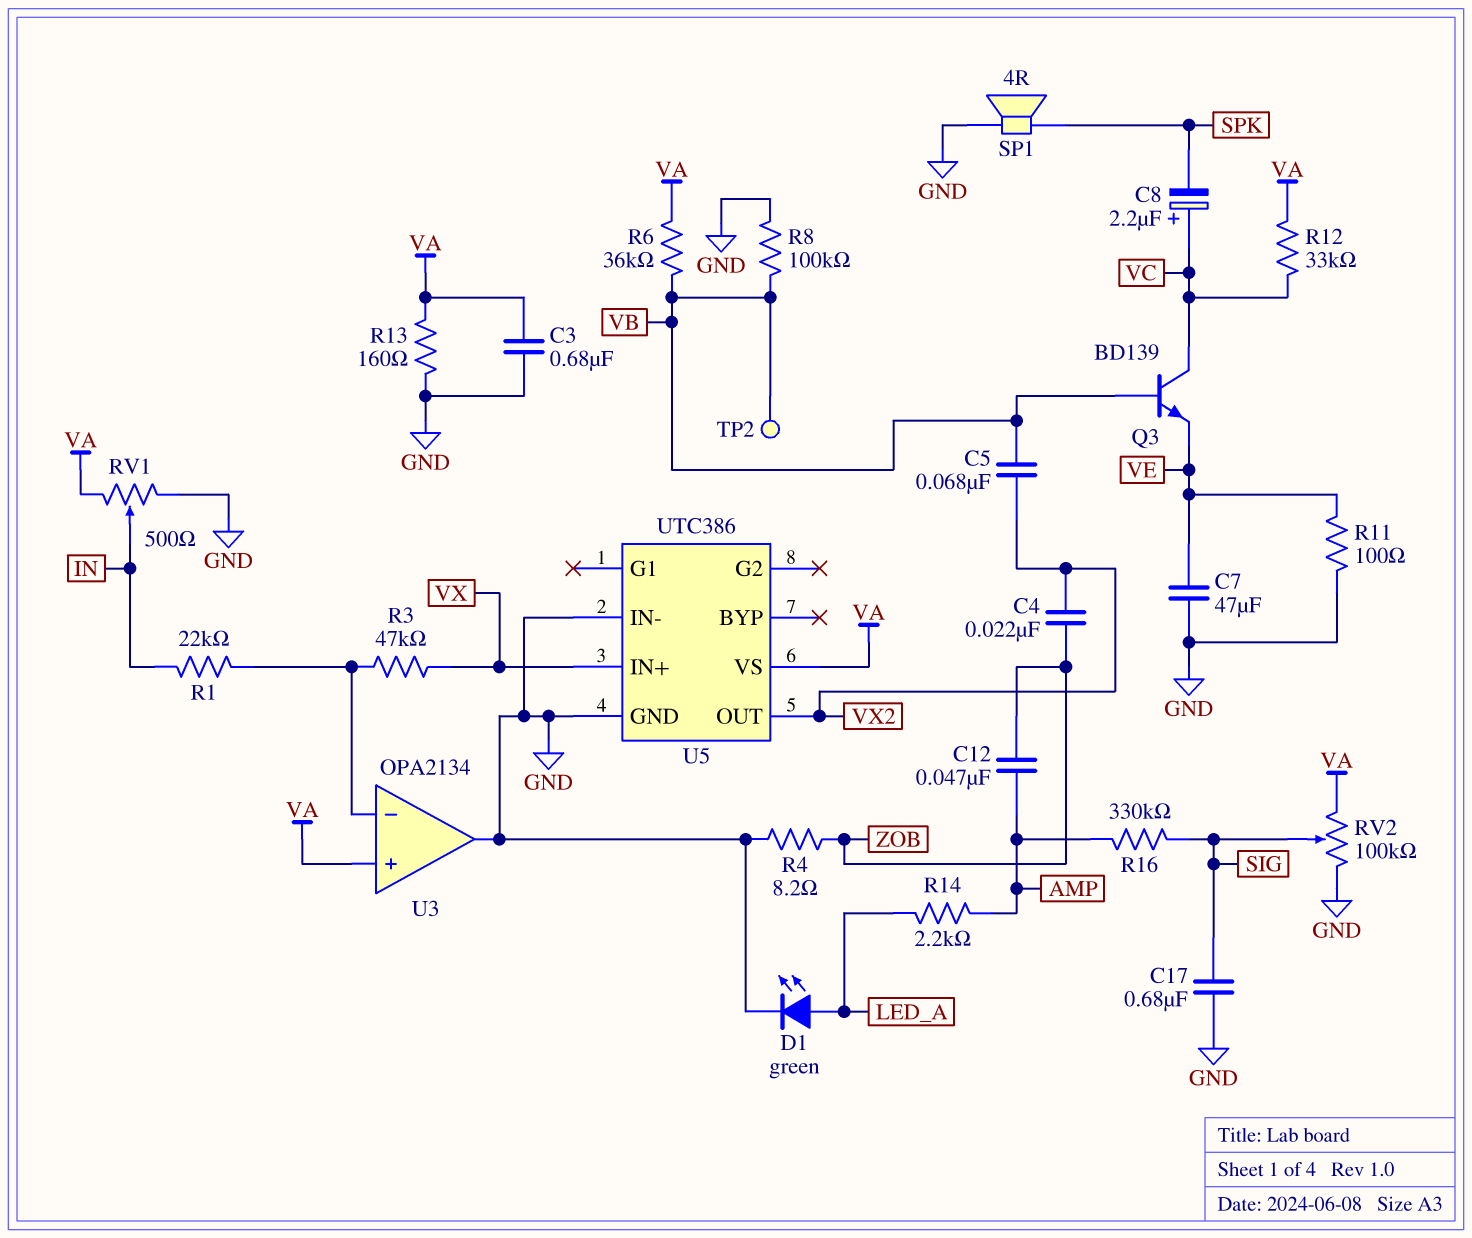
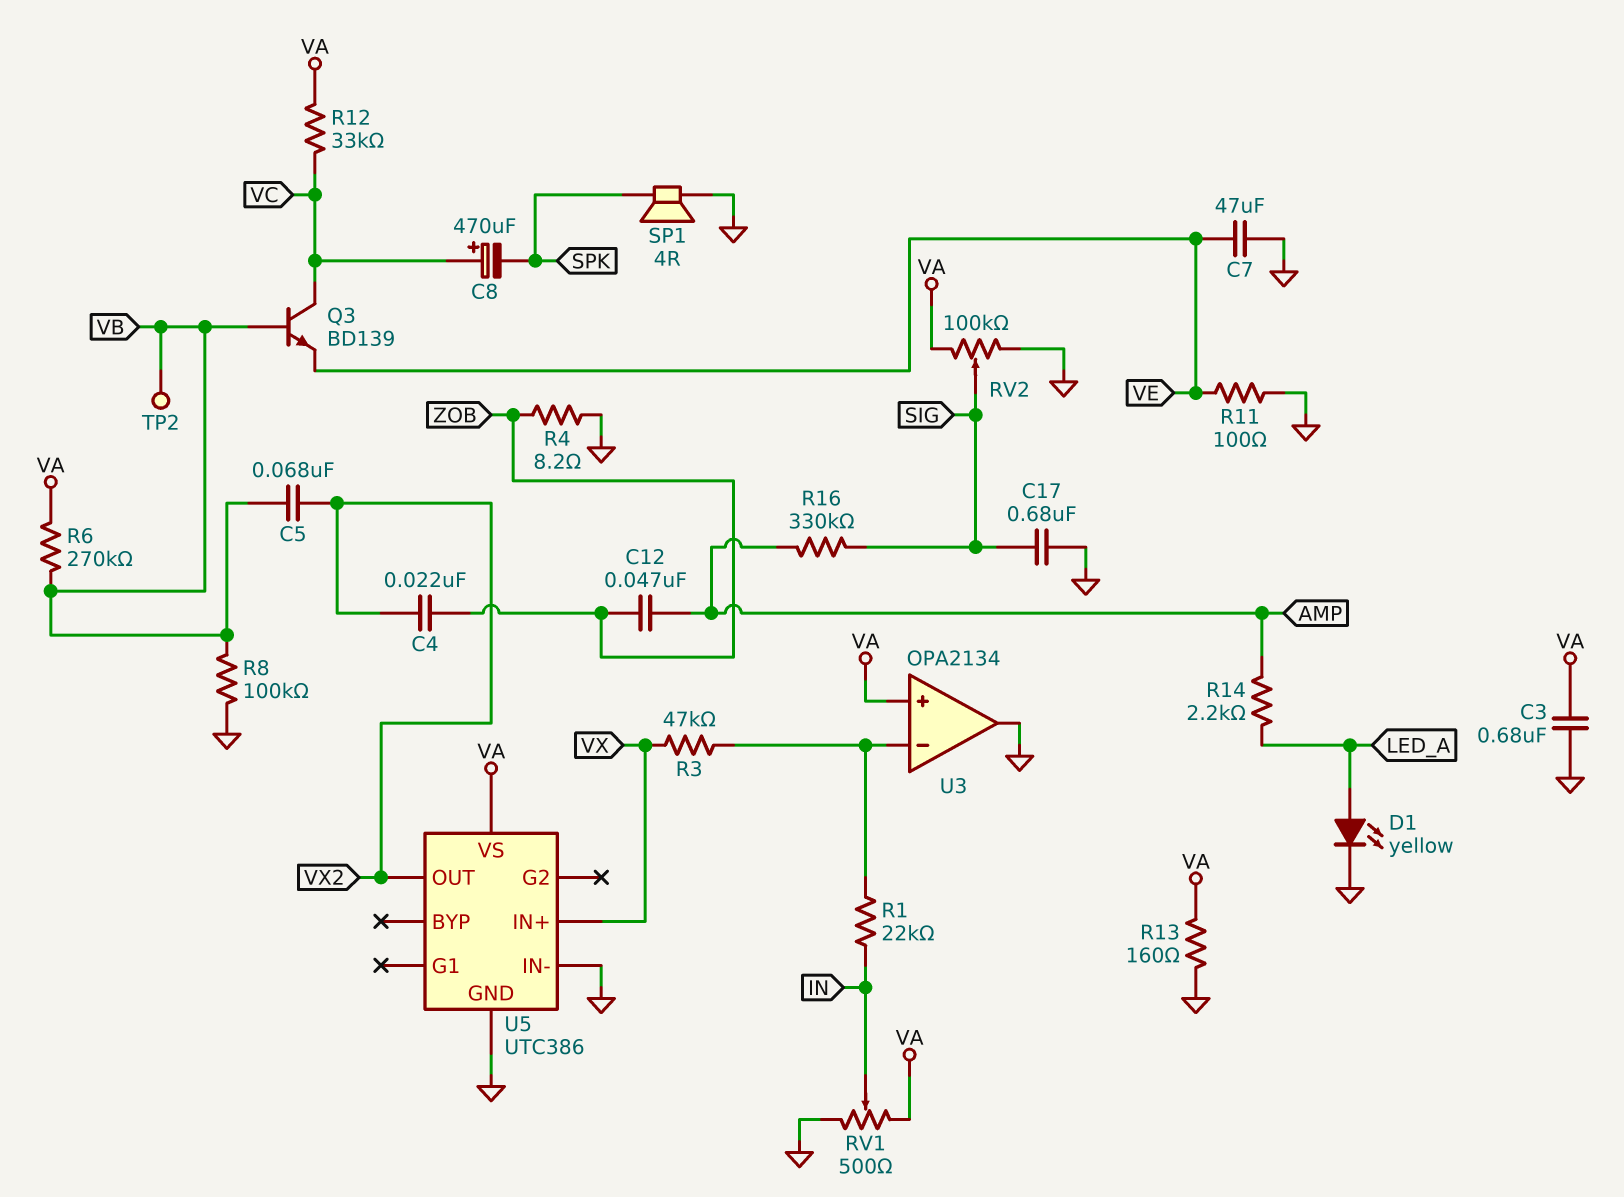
C8: 2.2uF (plus VC, minus SPK) -> 470uF (plus VC, minus SPK)
D1: LED green (A LED_A, K GND) -> LED yellow (A LED_A, K GND)
R6: 36k (VA, VB) -> 270k (VA, VB)

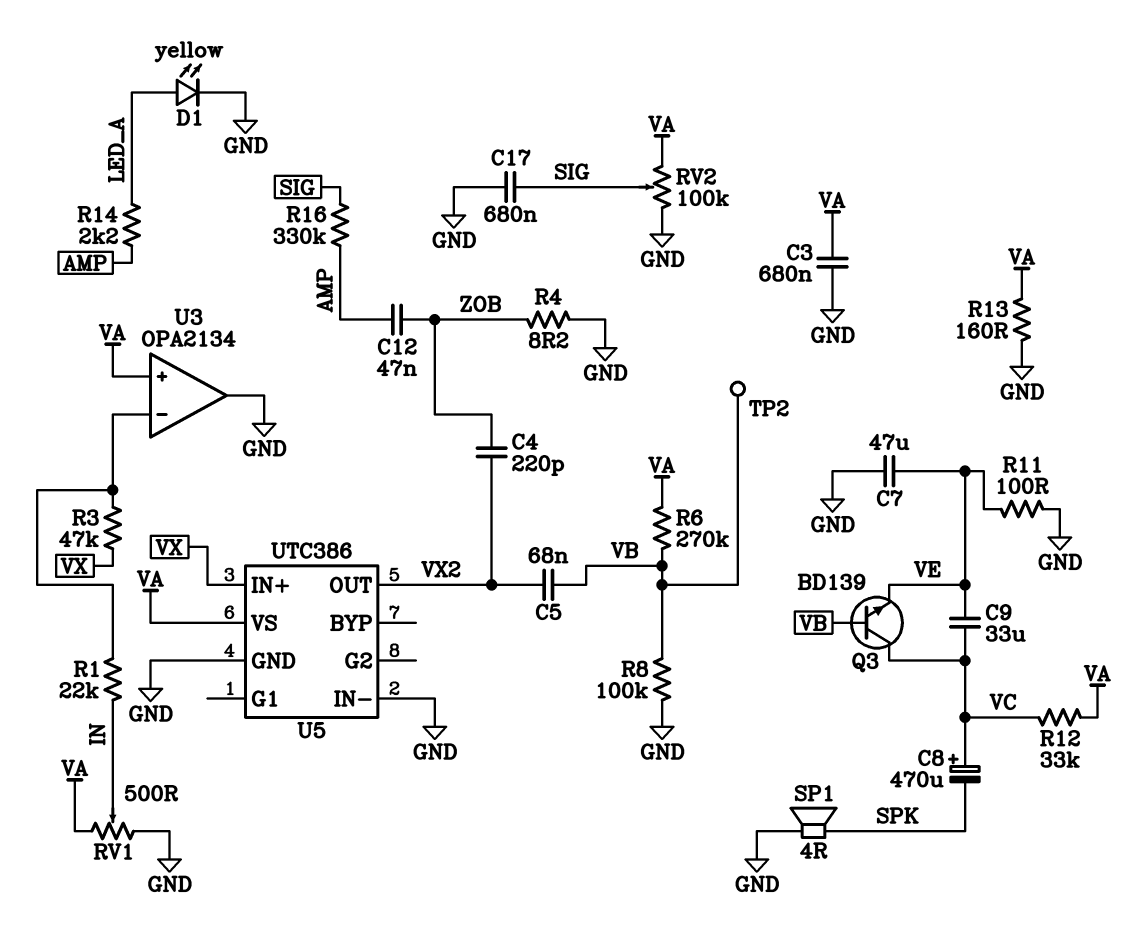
C4: 22nF (VX2, ZOB) -> 220pF (VX2, ZOB)
C9: none -> 33uF (VC, VE)

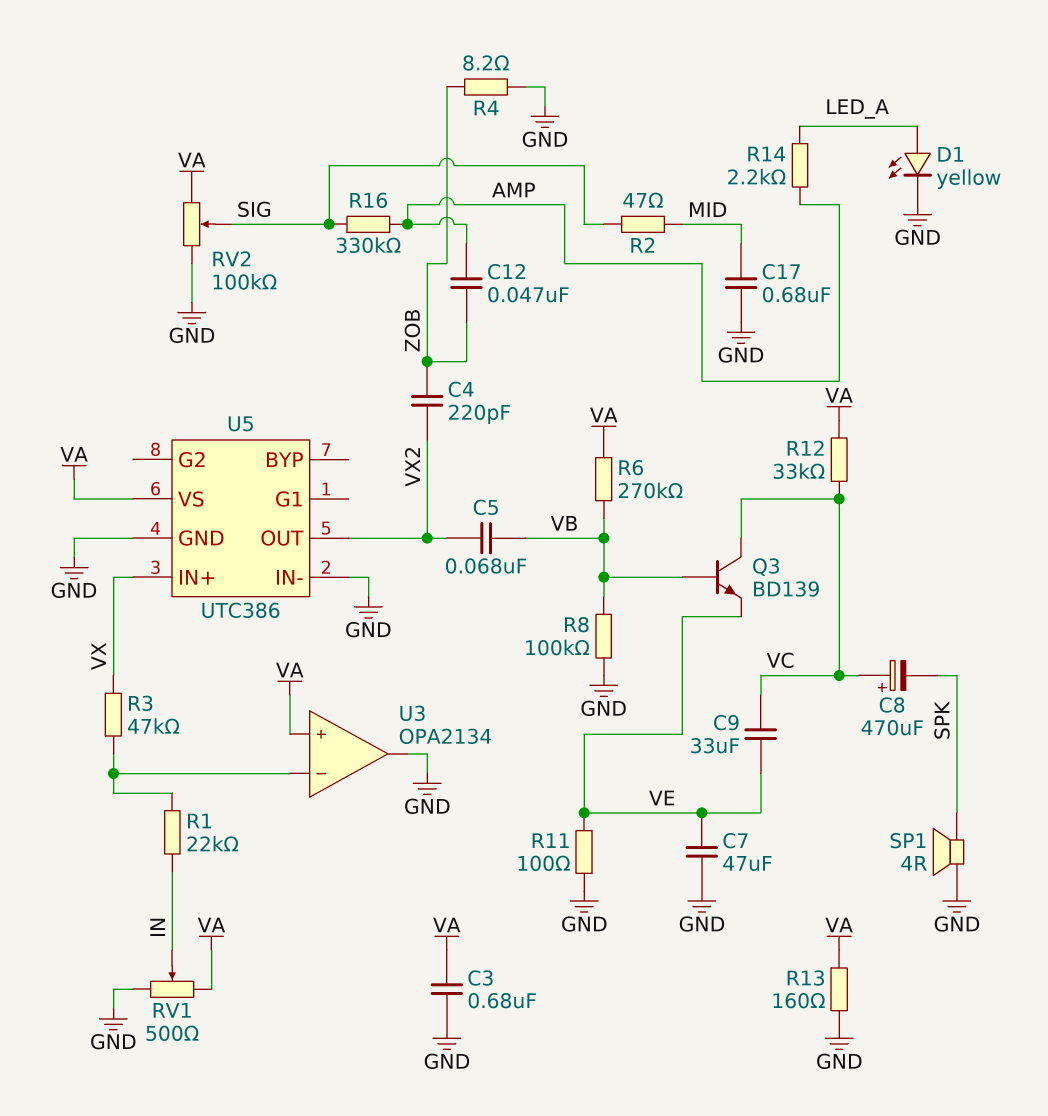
C17: 680nF (GND, SIG) -> 680nF (GND, MID)
R2: none -> 47 (MID, SIG)
TP2: test point (VB) -> none

